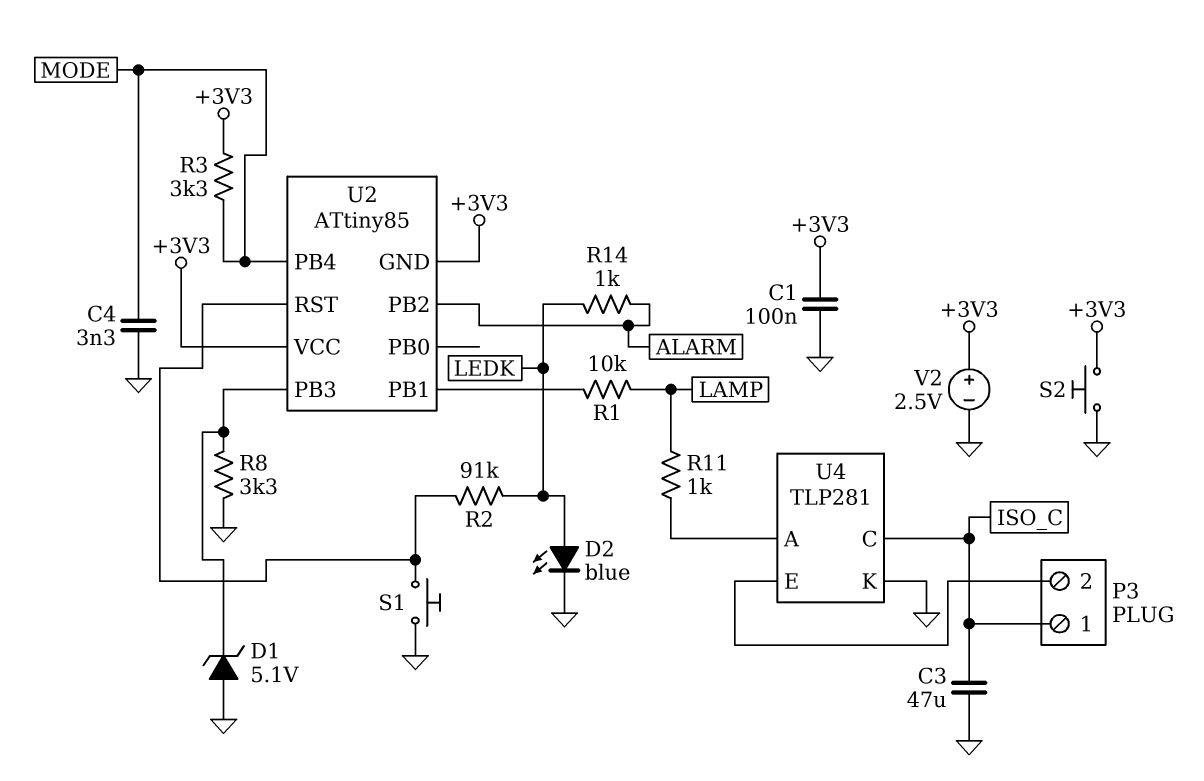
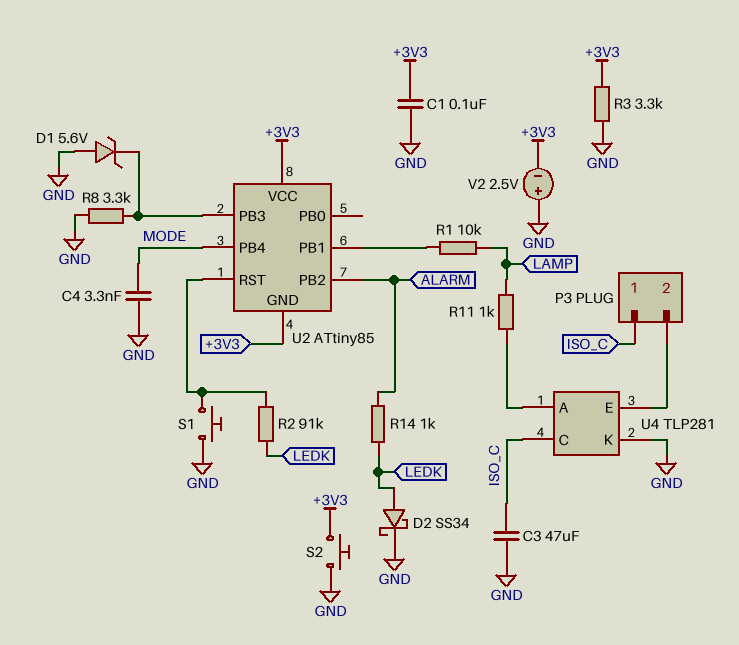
D1: zener 5.1V (A GND, K U2/PB3) -> zener 5.6V (A GND, K U2/PB3)
D2: LED blue (A LEDK, K GND) -> schottky SS34 (A LEDK, K GND)
R3: 3.3k (+3V3, MODE) -> 3.3k (+3V3, GND)
V2: 2.5V (plus +3V3, minus GND) -> 2.5V (plus GND, minus +3V3)

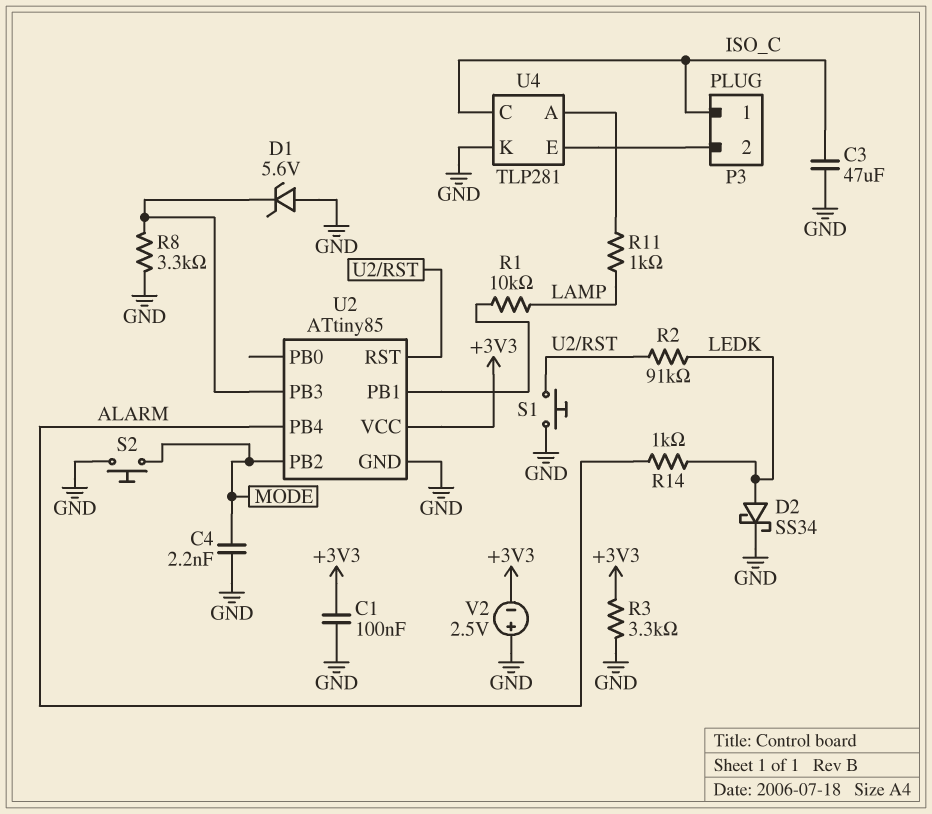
C4: 3.3nF (GND, MODE) -> 2.2nF (GND, MODE)
S2: button (+3V3, GND) -> button (GND, MODE)
U2 pin GND: +3V3 -> GND
U2 pin PB2: ALARM -> MODE
U2 pin PB4: MODE -> ALARM

